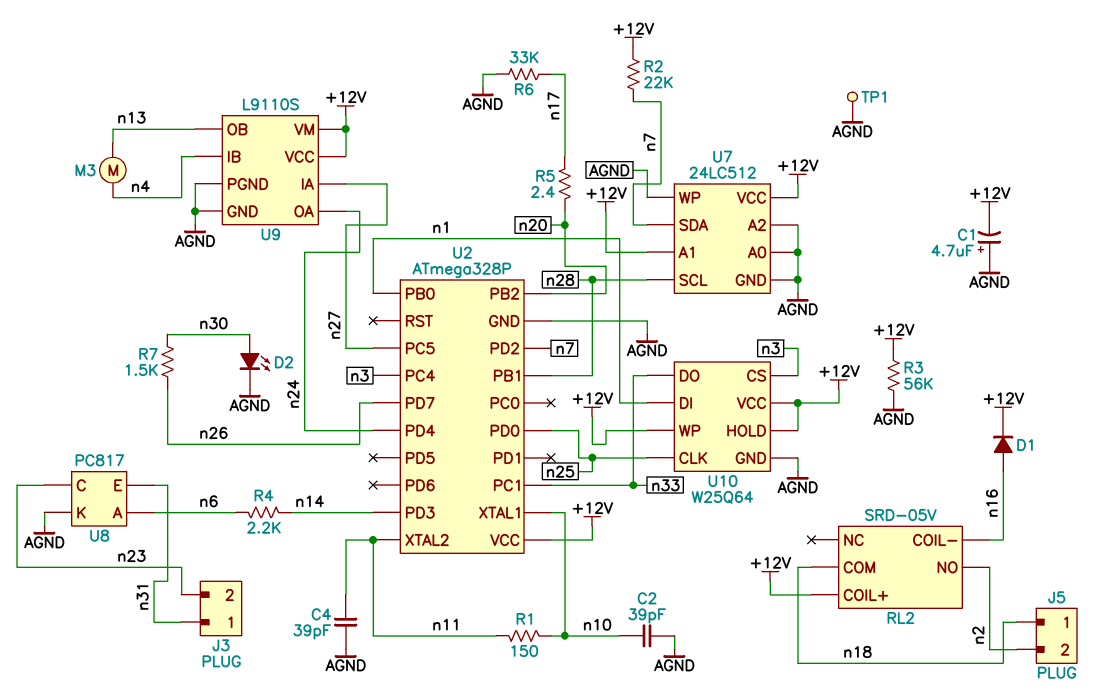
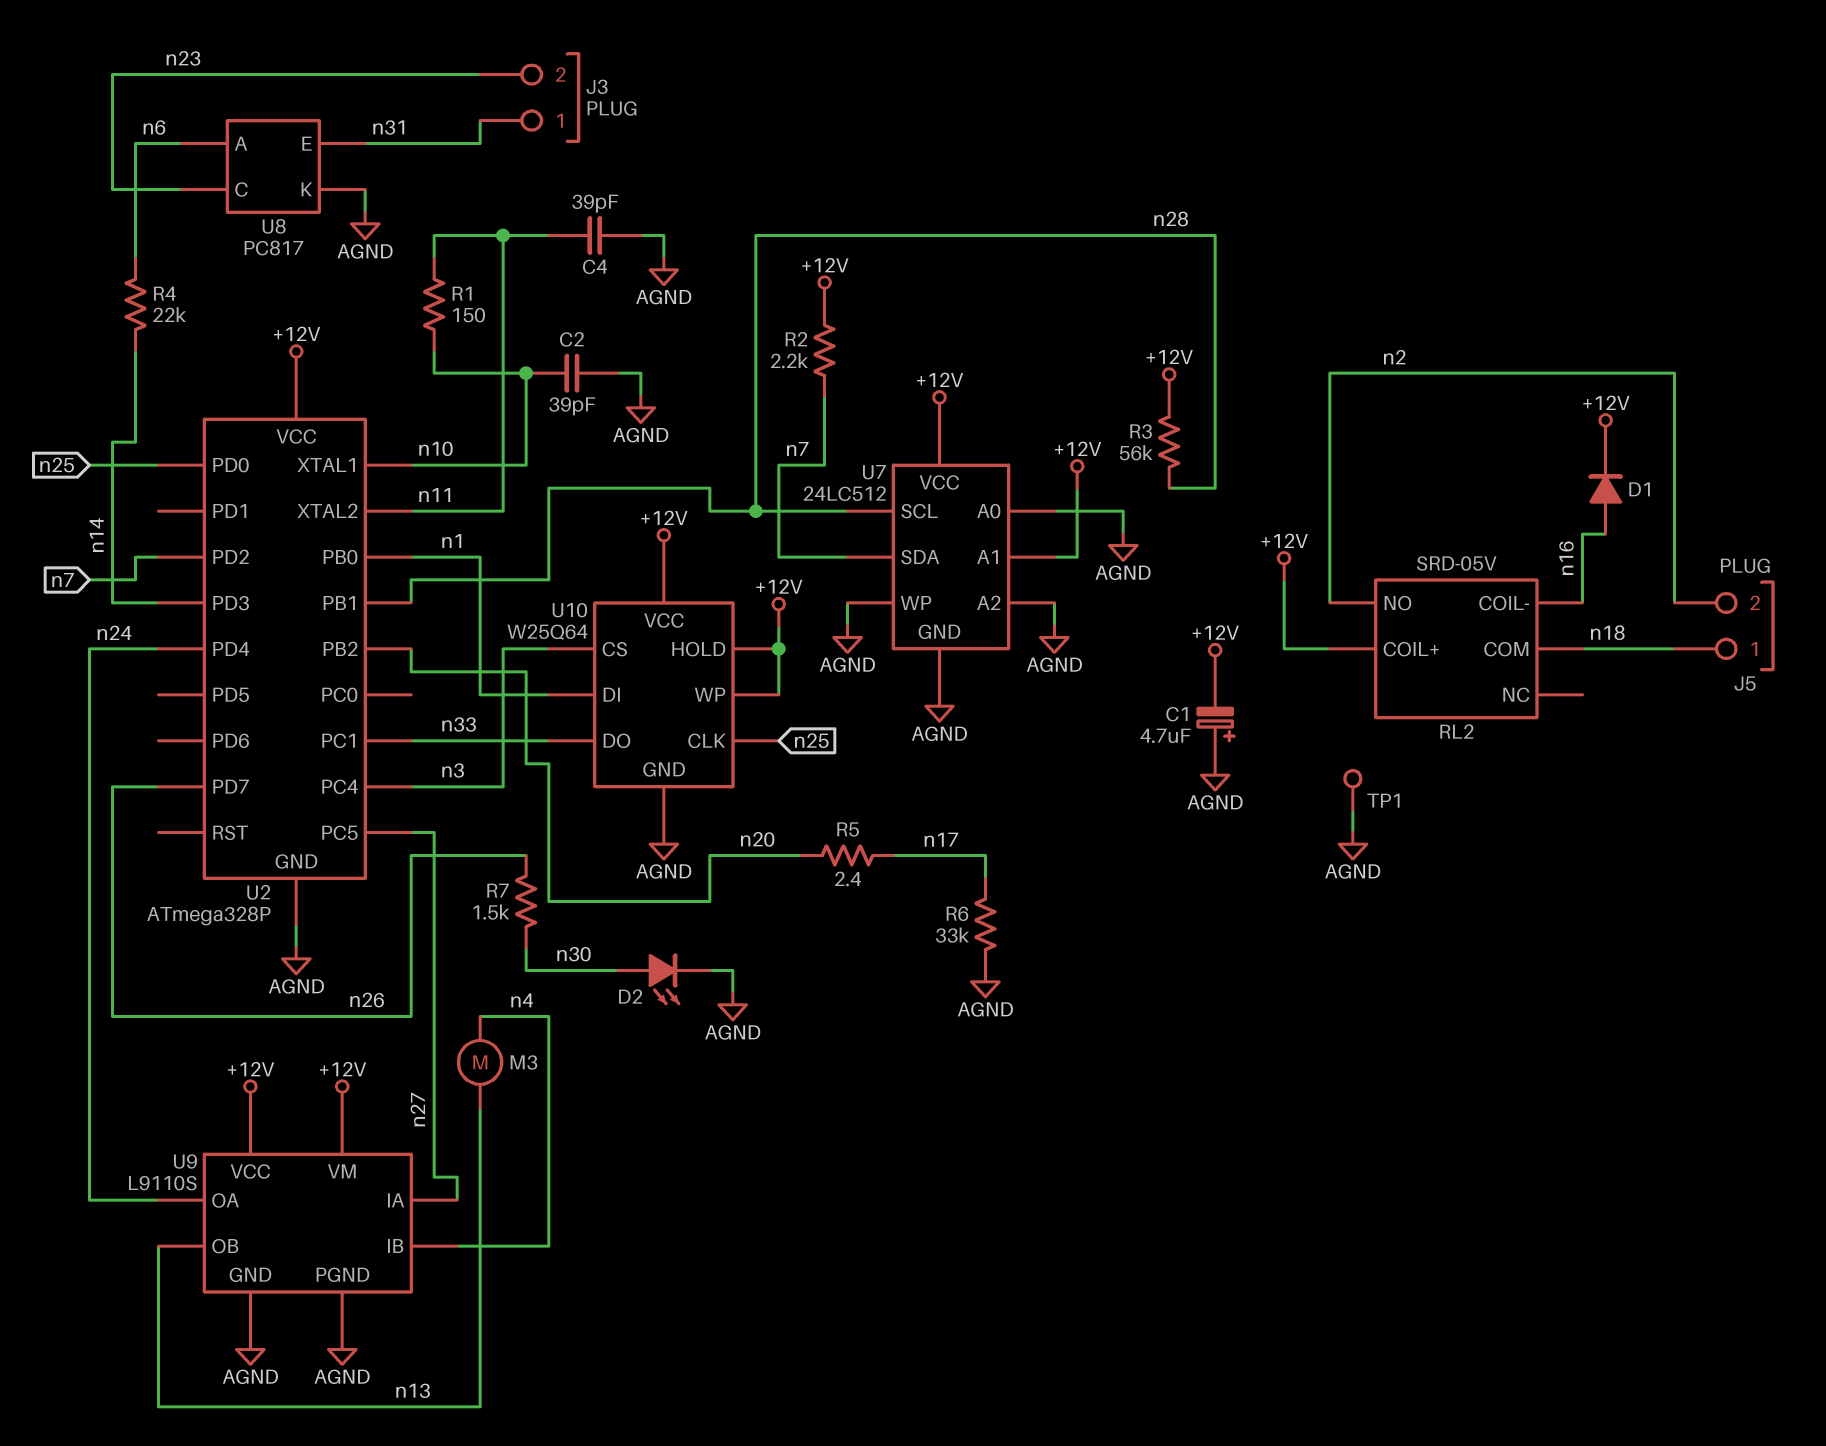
R2: 22k (+12V, n7) -> 2.2k (+12V, n7)
R3: 56k (+12V, AGND) -> 56k (+12V, n28)
R4: 2.2k (n6, n14) -> 22k (n6, n14)

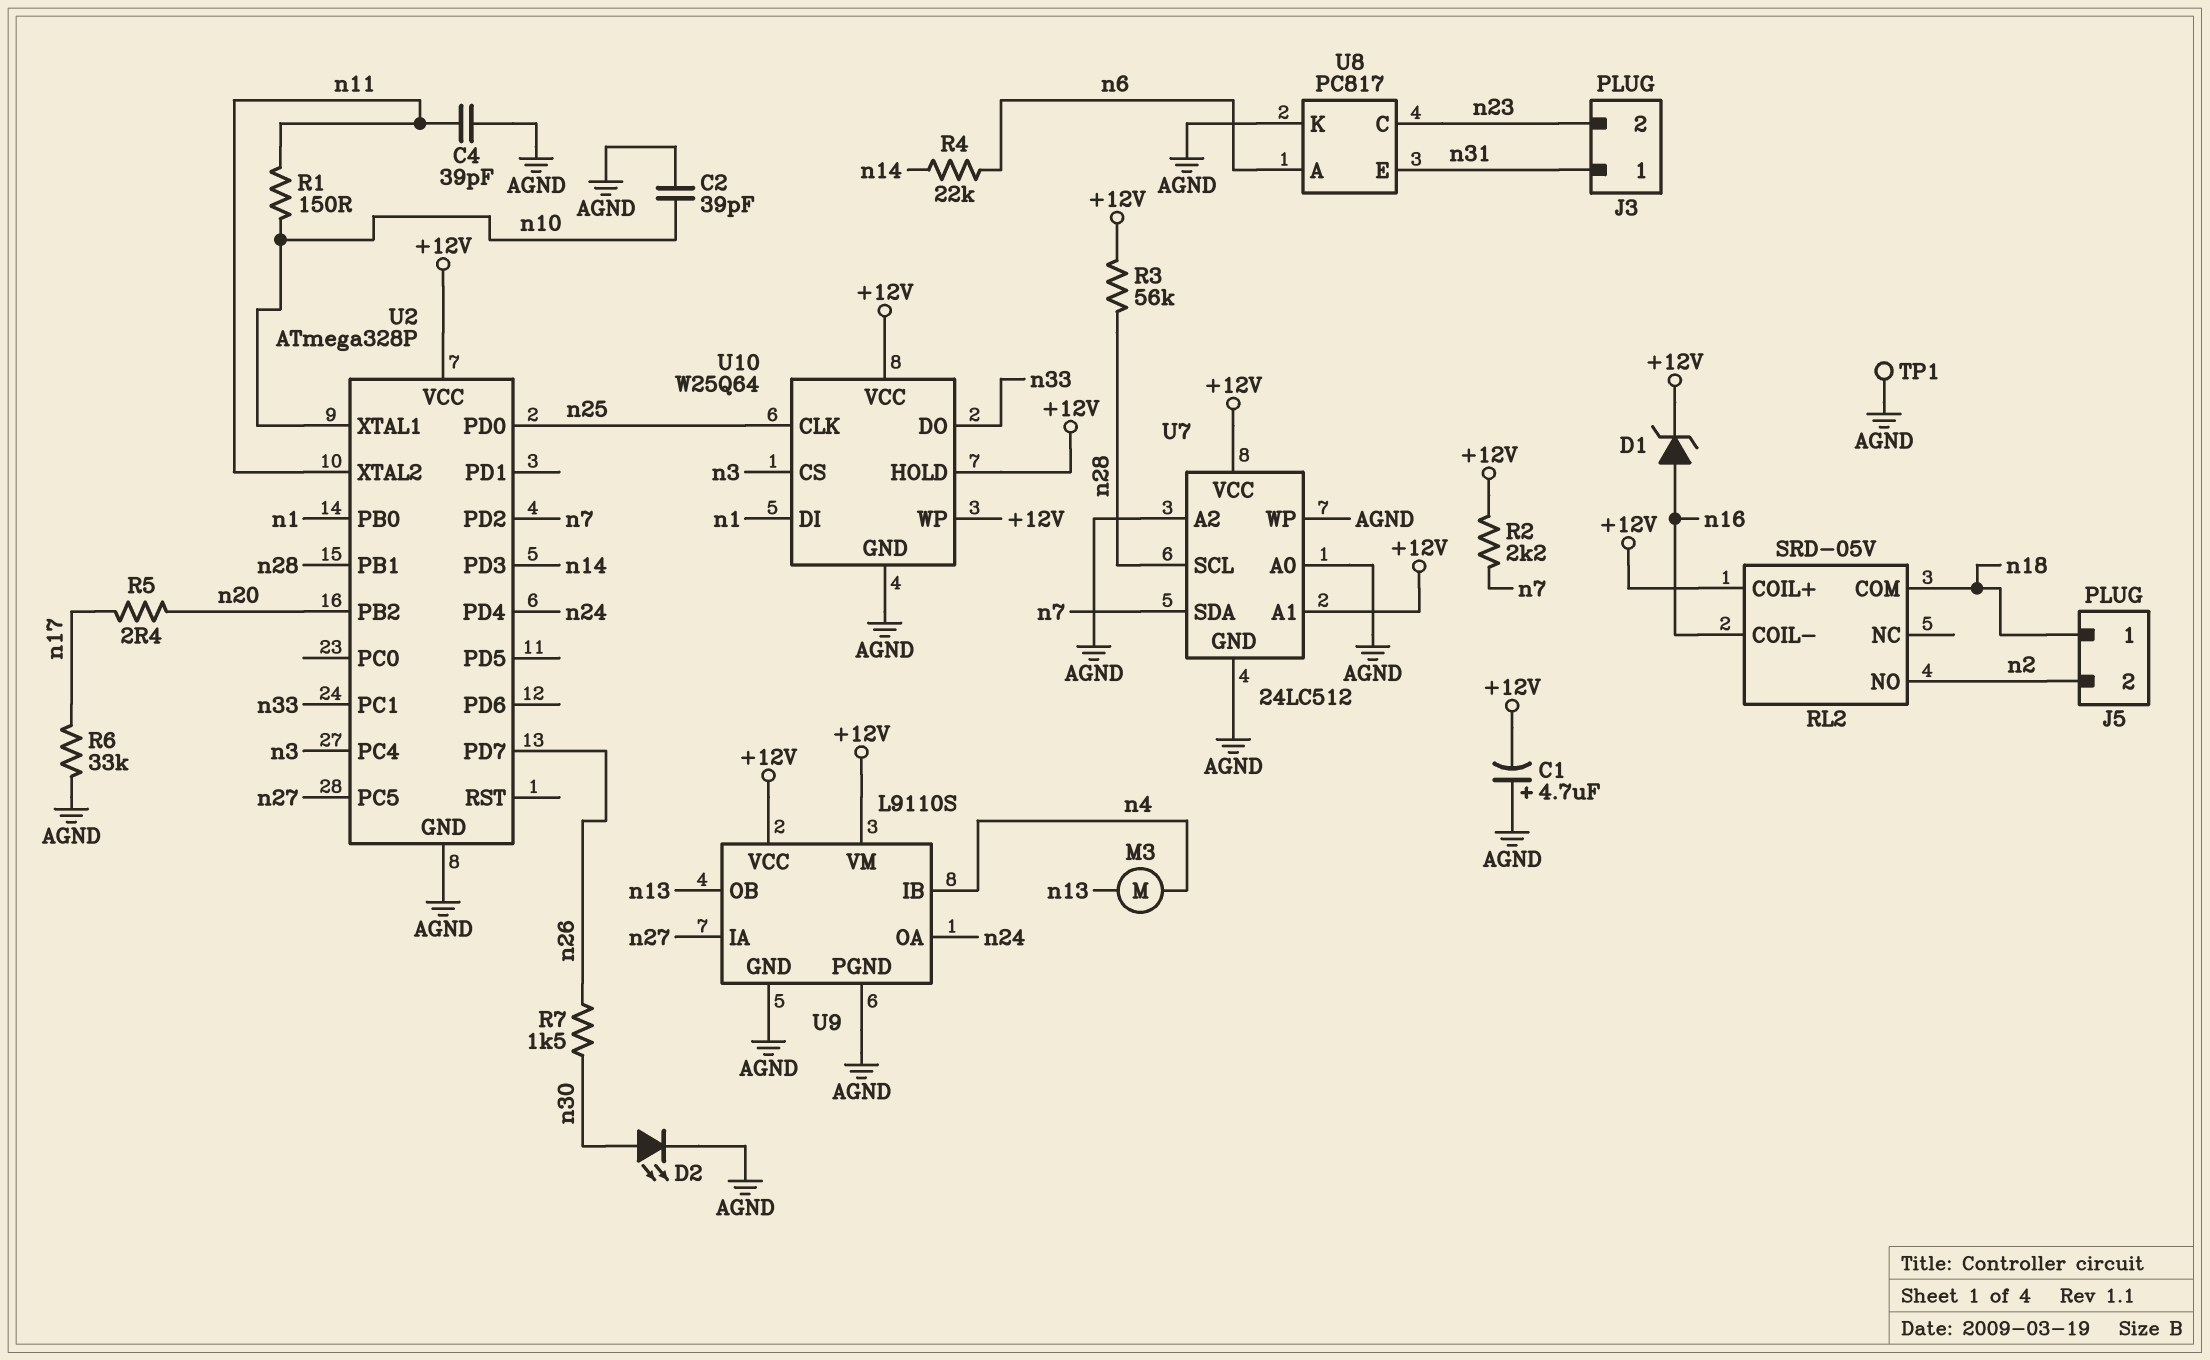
D1: diode (A n16, K +12V) -> zener (A n16, K +12V)

